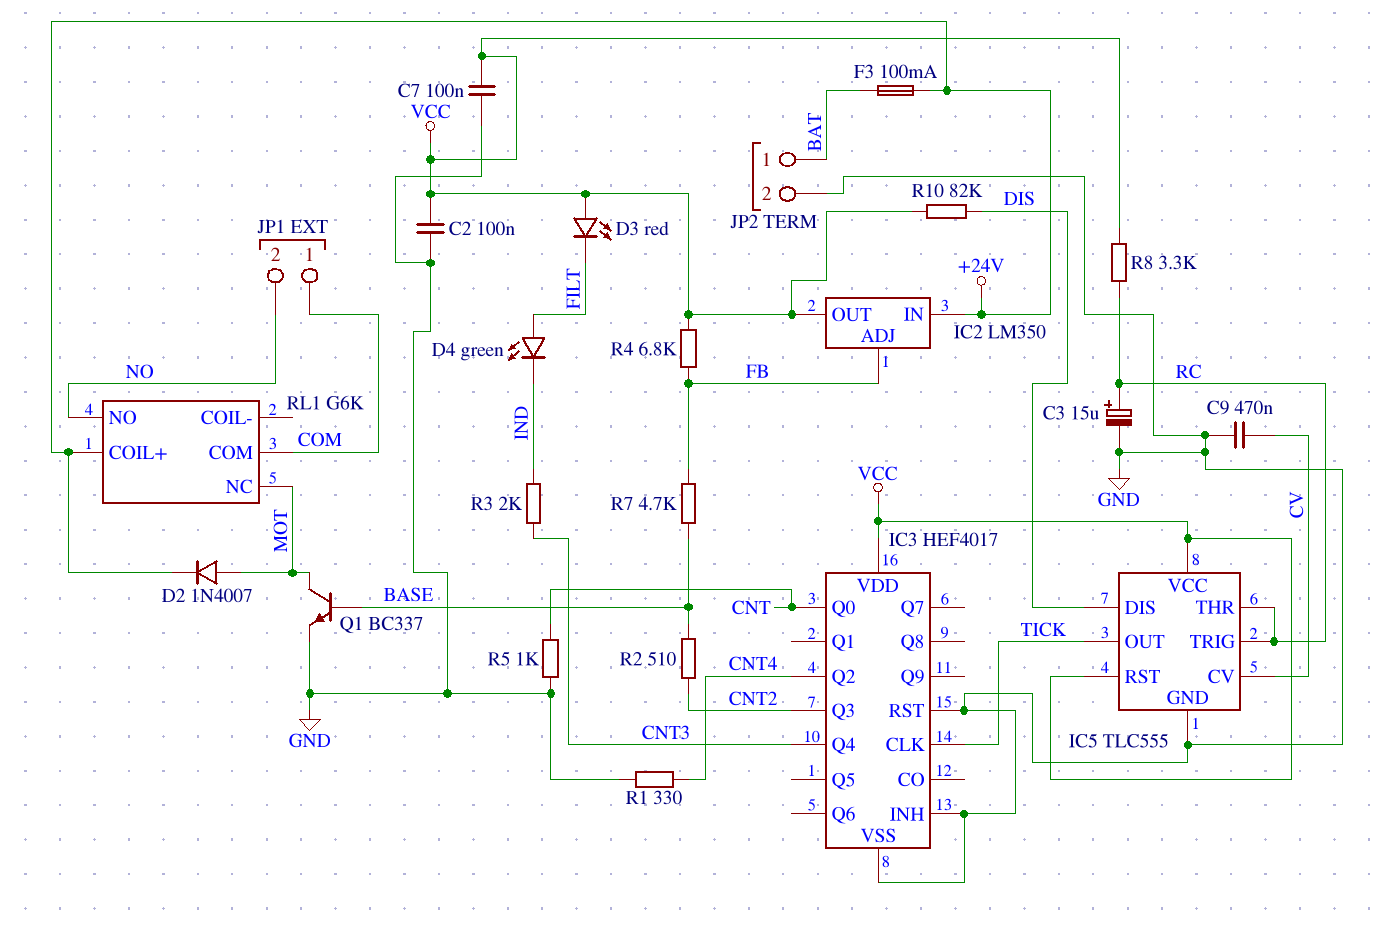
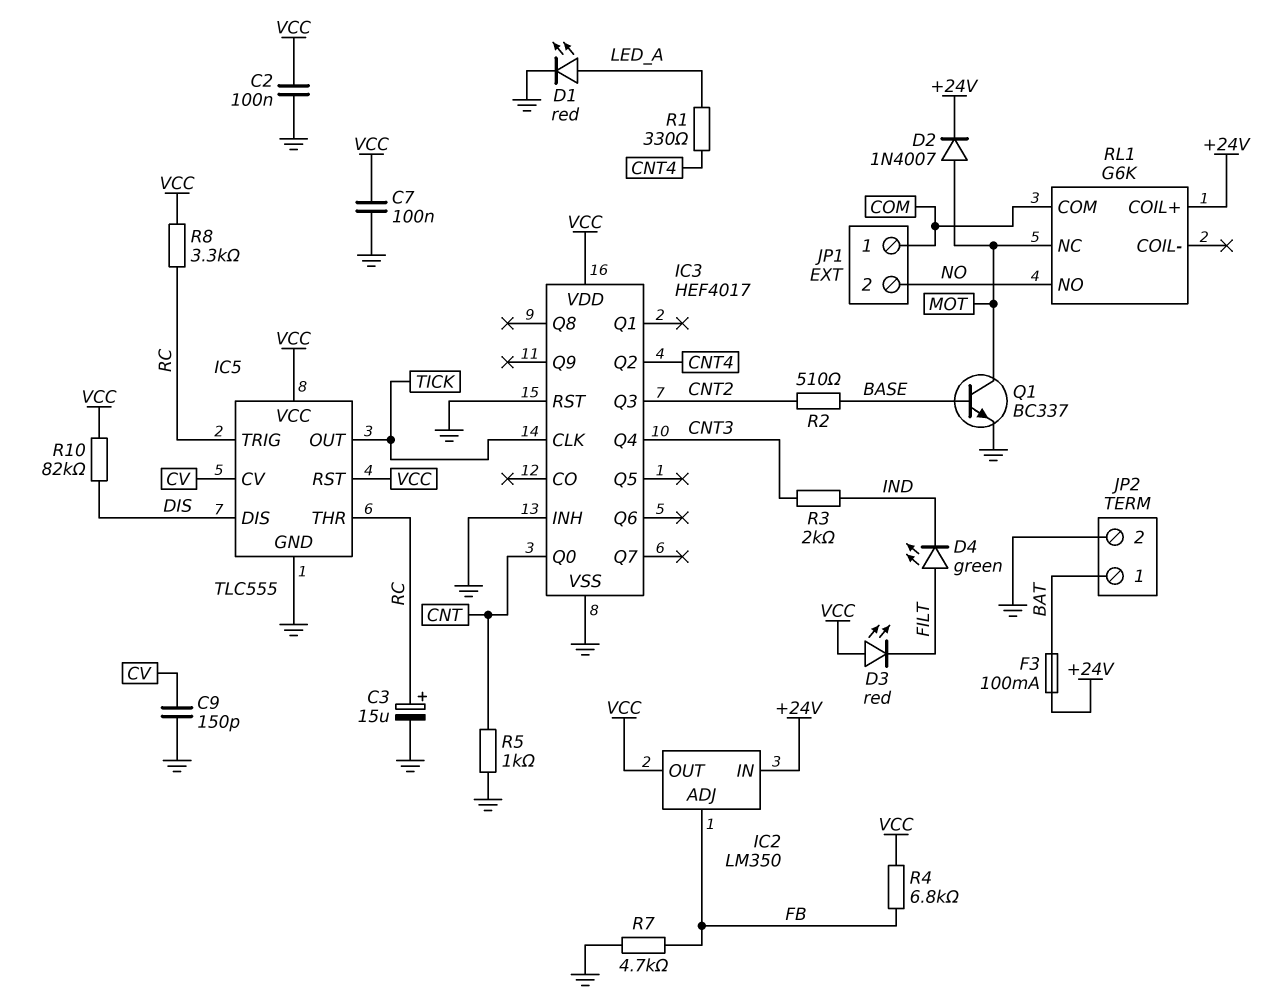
C9: 470nF (CV, GND) -> 150pF (CV, GND)
D1: none -> LED red (A LED_A, K GND)
R1: 330 (CNT4, GND) -> 330 (CNT4, LED_A)
R7: 4.7k (BASE, FB) -> 4.7k (FB, GND)

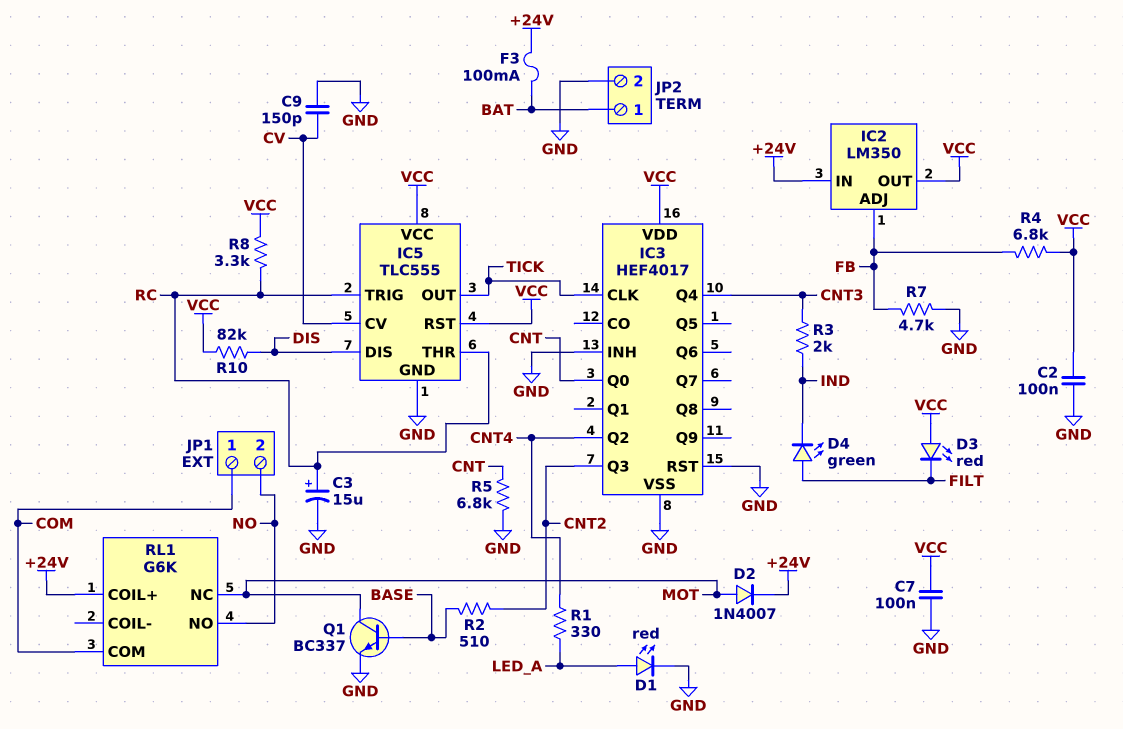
R5: 1k (CNT, GND) -> 6.8k (CNT, GND)

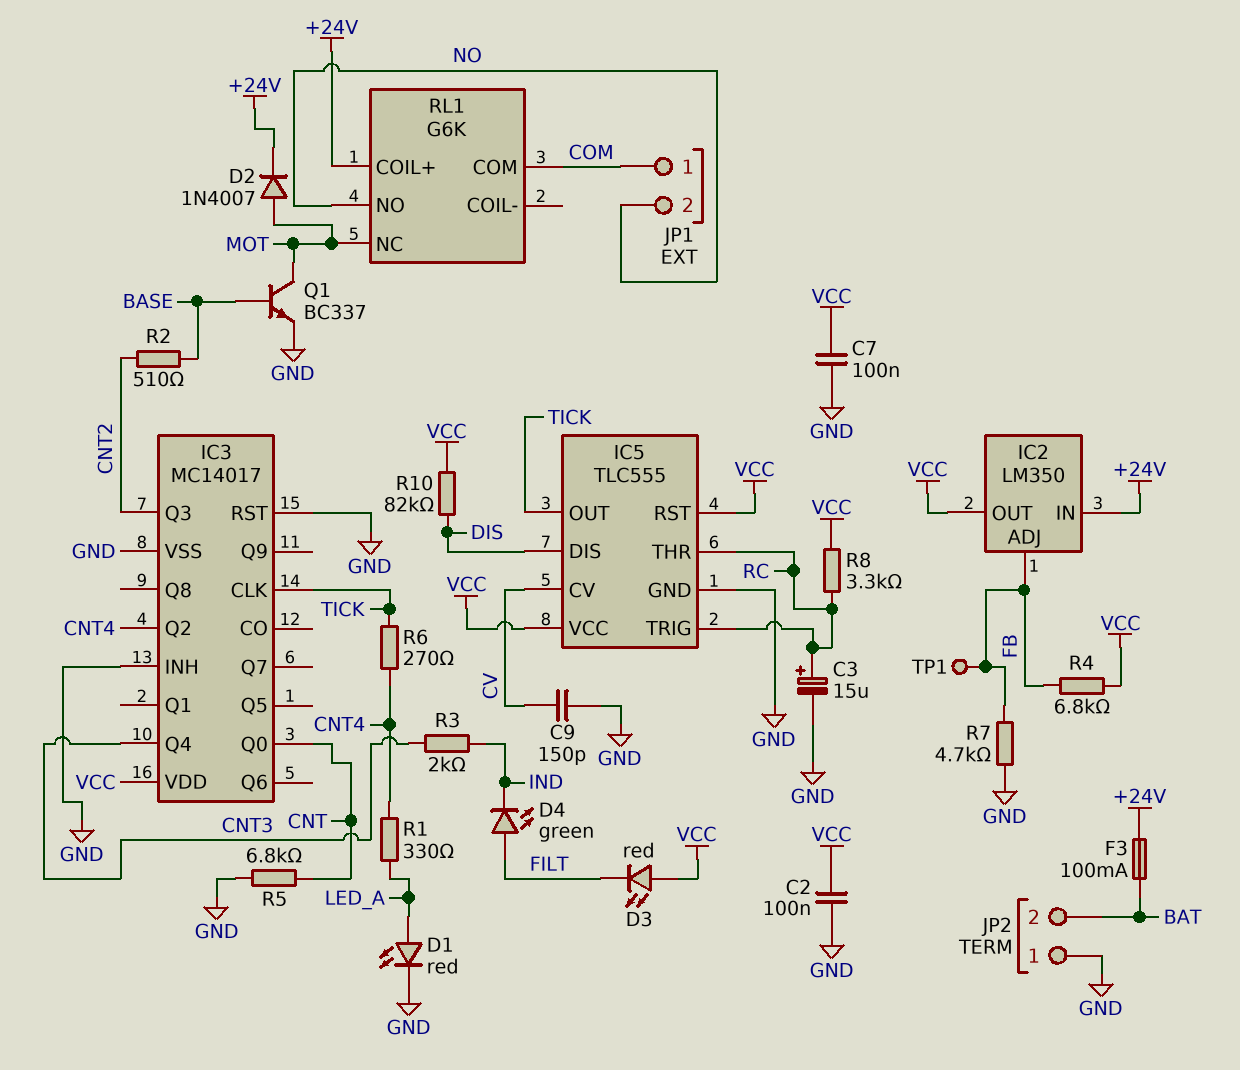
IC3: HEF4017 -> MC14017
JP2 pin 1: BAT -> GND
JP2 pin 2: GND -> BAT
R6: none -> 270 (CNT4, TICK)
TP1: none -> test point (FB)

